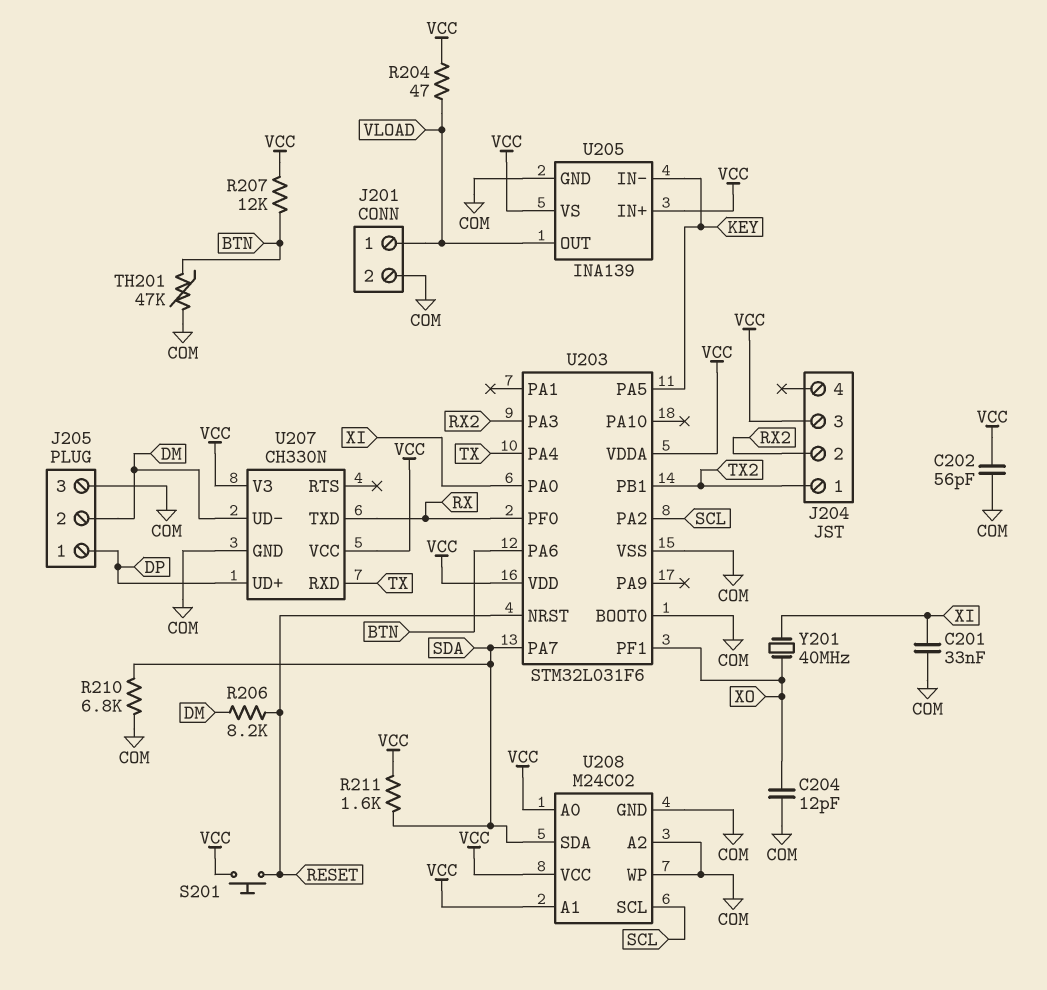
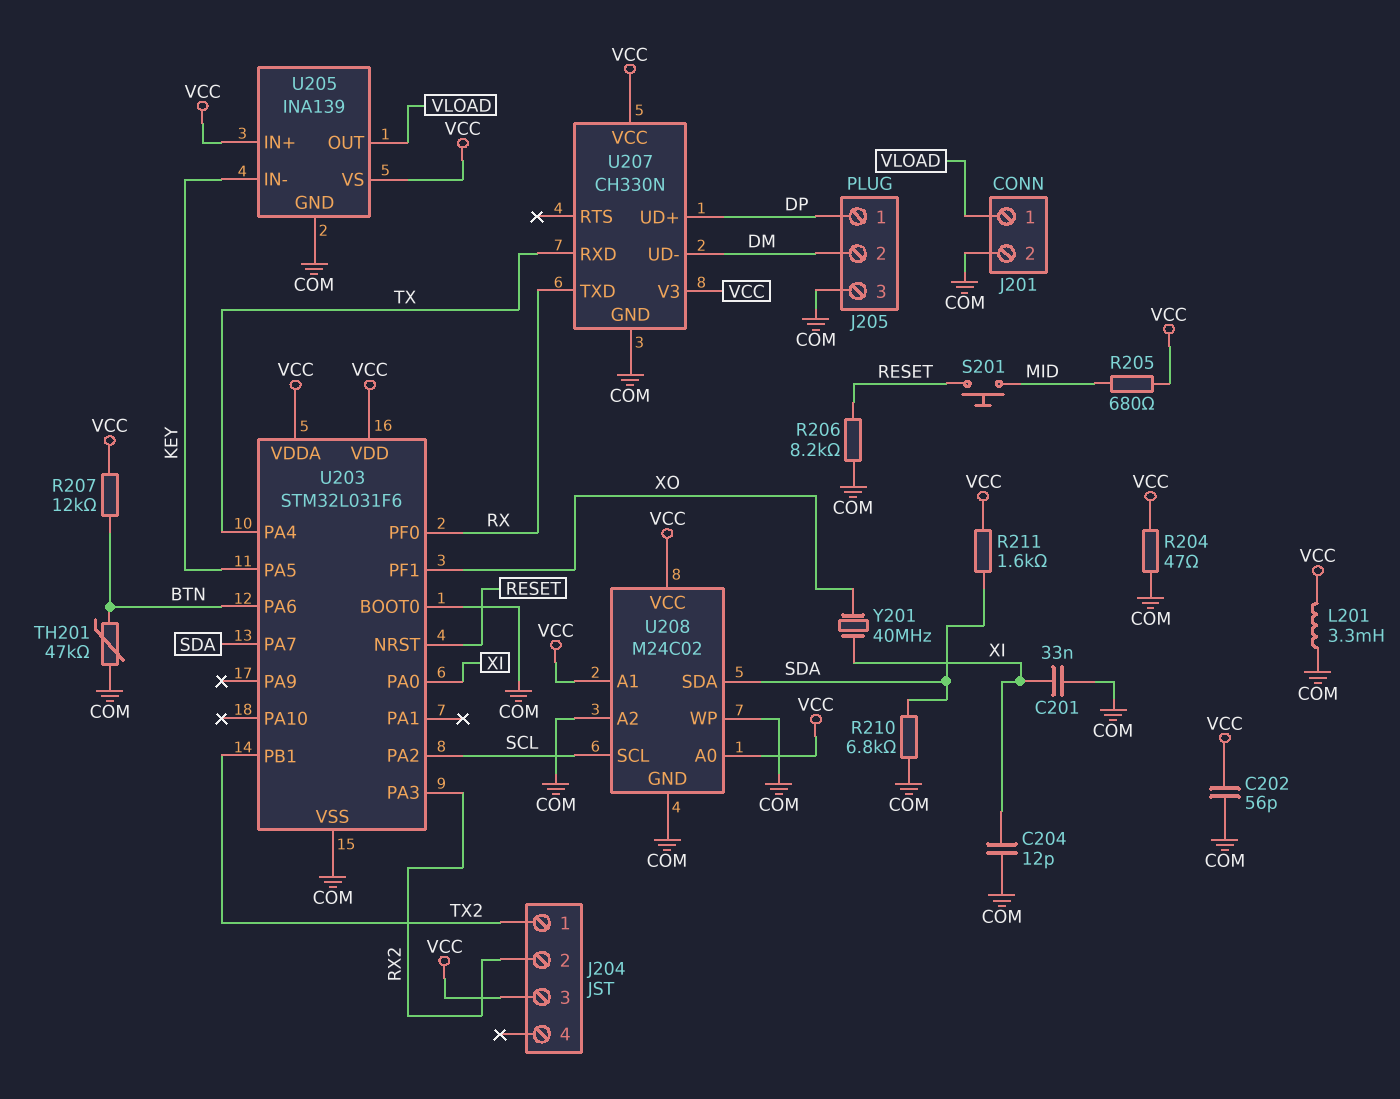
C204: 12pF (COM, XO) -> 12pF (COM, XI)
L201: none -> 3.3mH (COM, VCC)
R204: 47 (VCC, VLOAD) -> 47 (COM, VCC)
R205: none -> 680 (MID, VCC)
R206: 8.2k (DM, RESET) -> 8.2k (COM, RESET)
S201: button (RESET, VCC) -> button (MID, RESET)

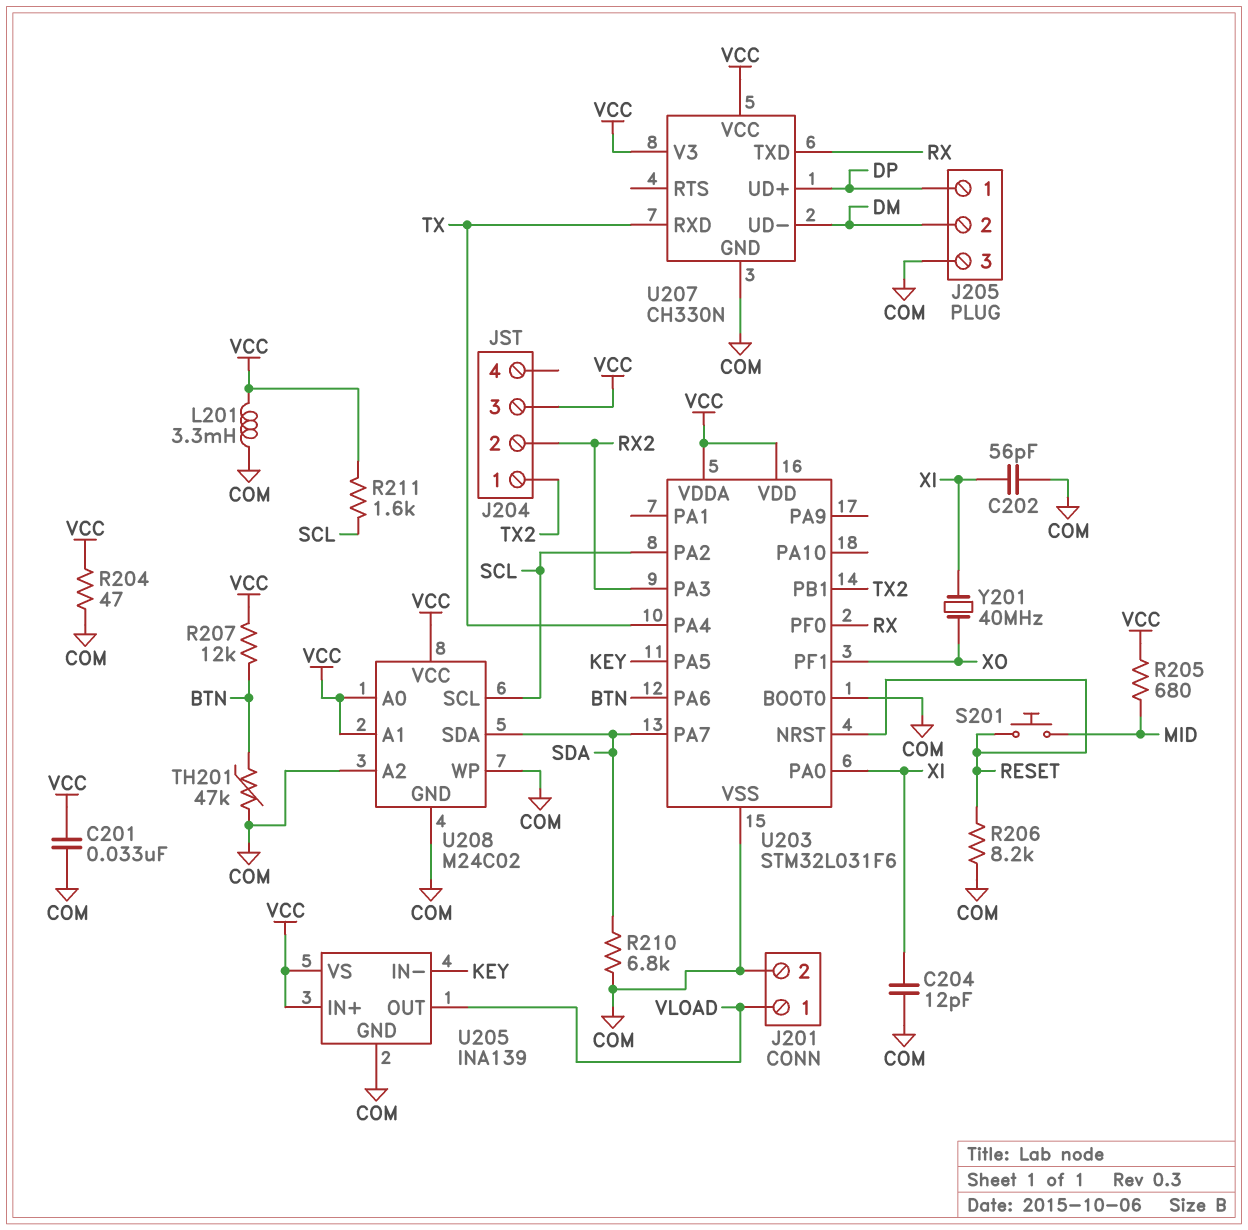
C201: 33nF (COM, XI) -> 33nF (COM, VCC)
C202: 56pF (COM, VCC) -> 56pF (COM, XI)
R211: 1.6k (SDA, VCC) -> 1.6k (SCL, VCC)

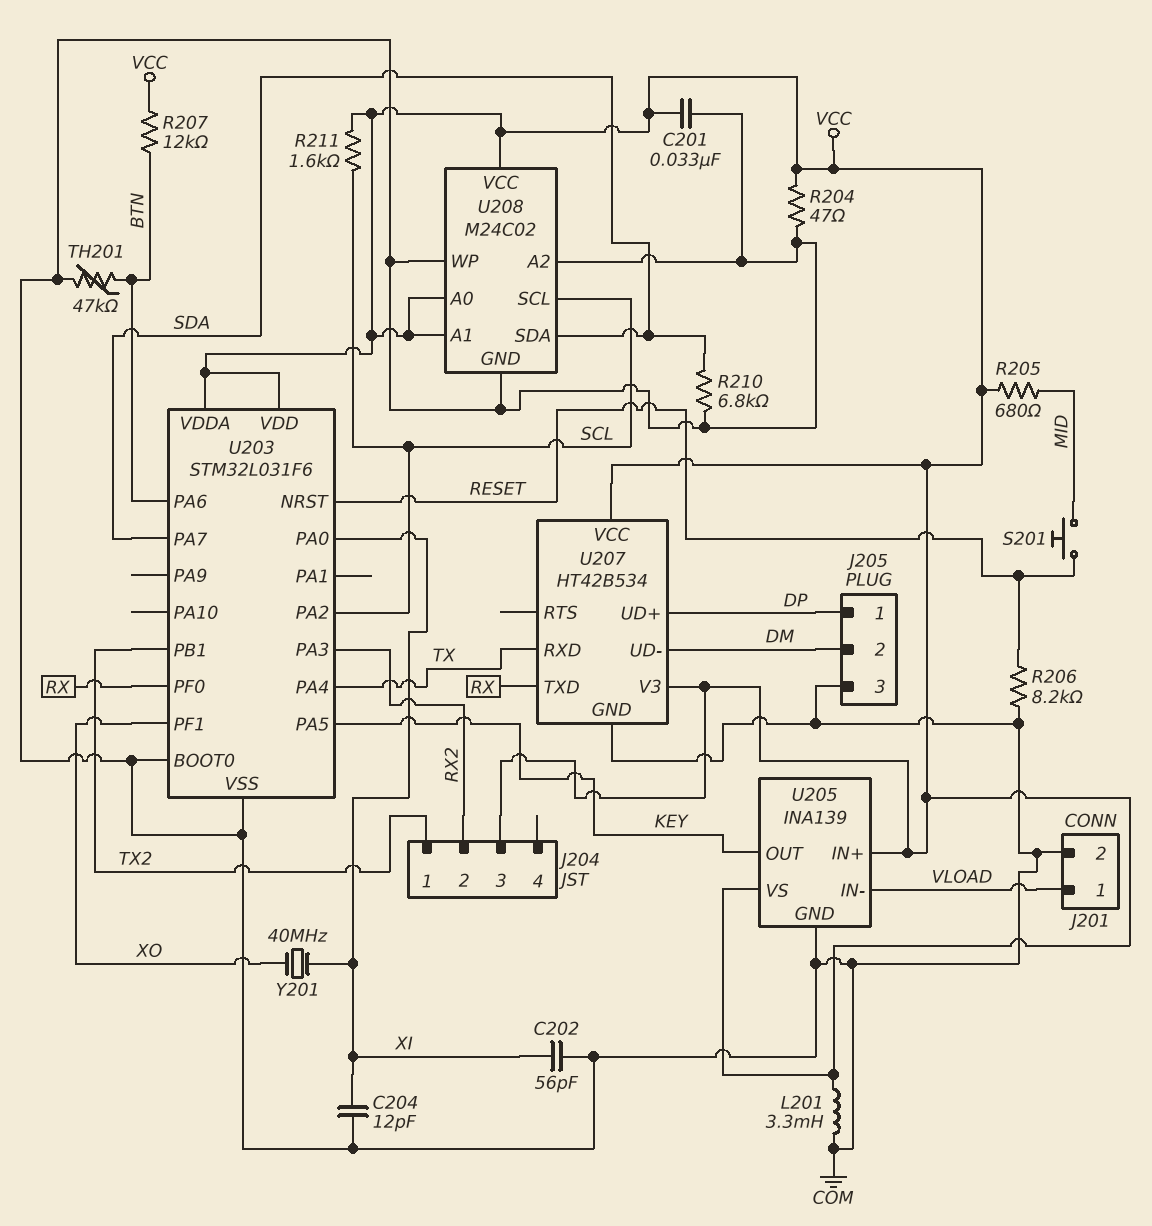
U205 pin IN-: KEY -> VLOAD
U205 pin OUT: VLOAD -> KEY
U207: CH330N -> HT42B534

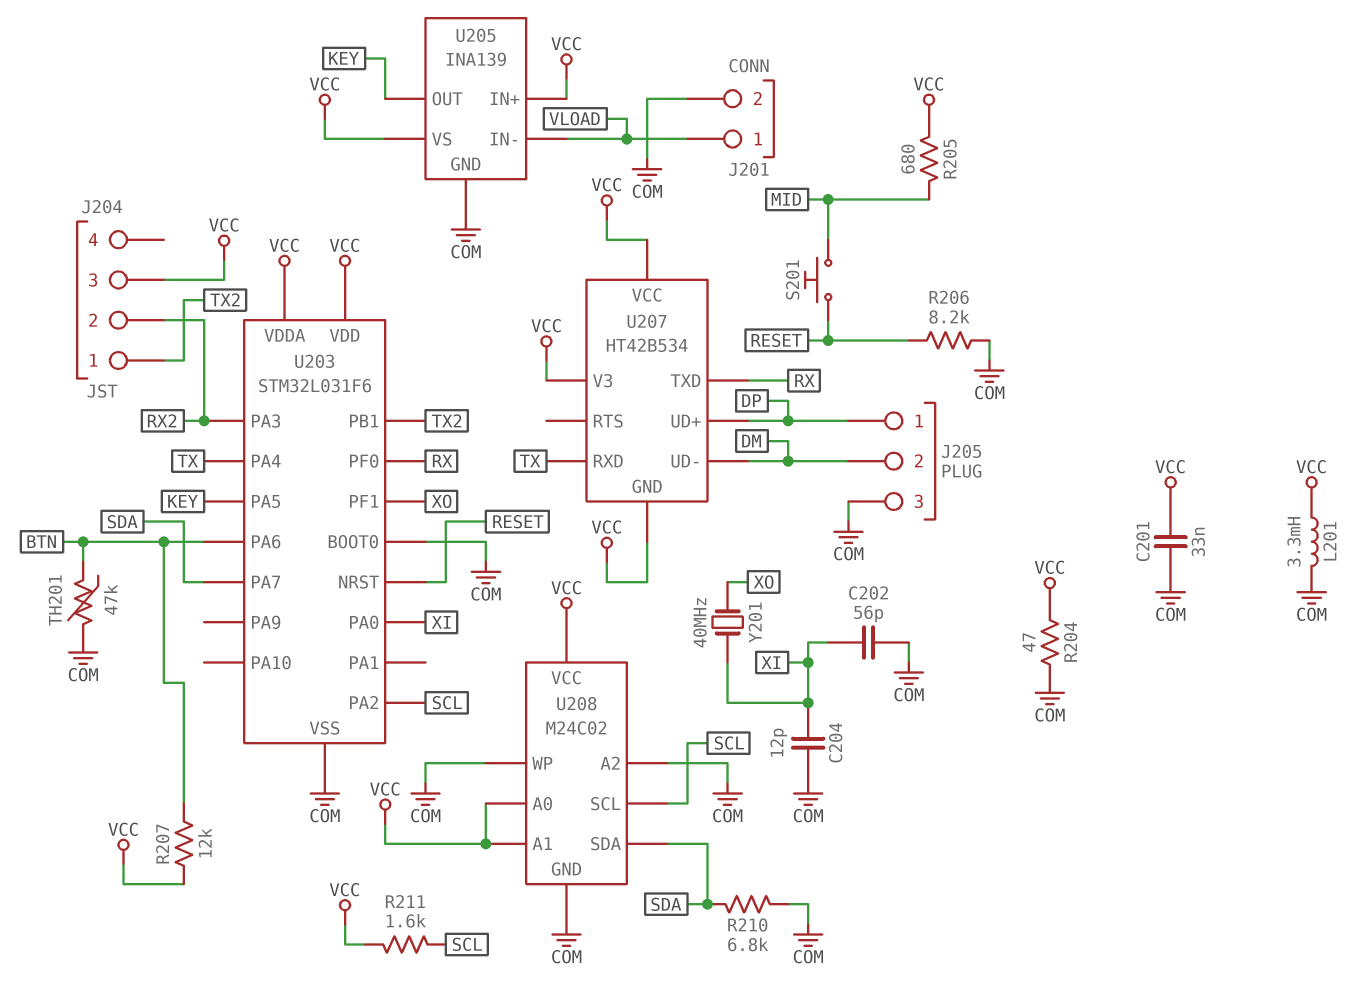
U207 pin GND: COM -> VCC

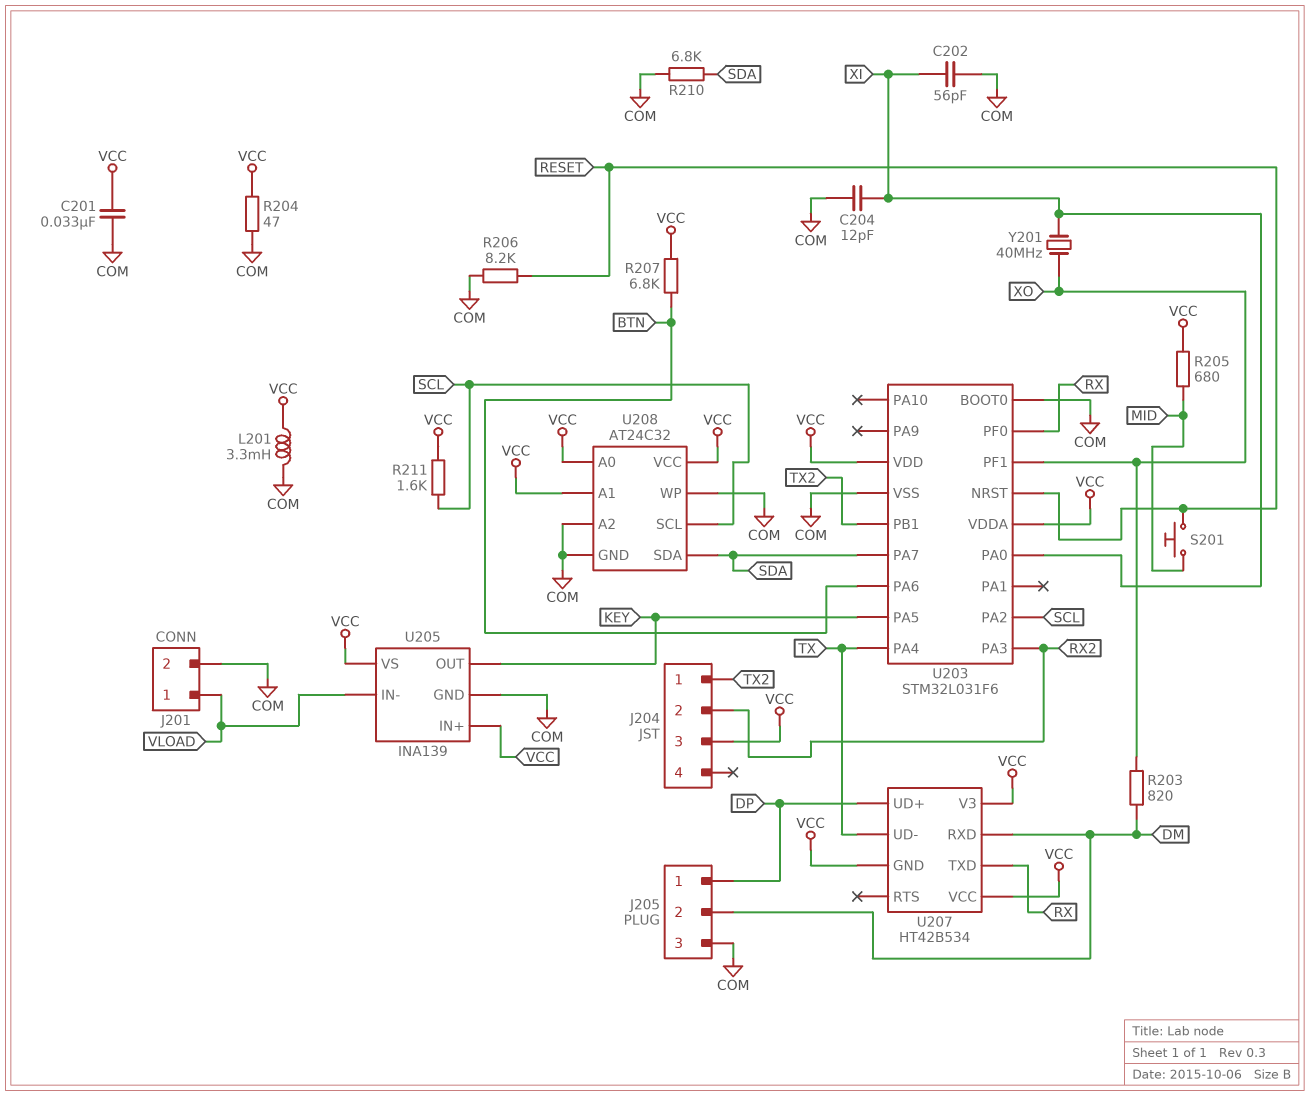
R203: none -> 820 (DM, XO)
R207: 12k (BTN, VCC) -> 6.8k (BTN, VCC)
TH201: 47k (BTN, COM) -> none
U207 pin RXD: TX -> DM
U207 pin UD-: DM -> TX
U208: M24C02 -> AT24C32

